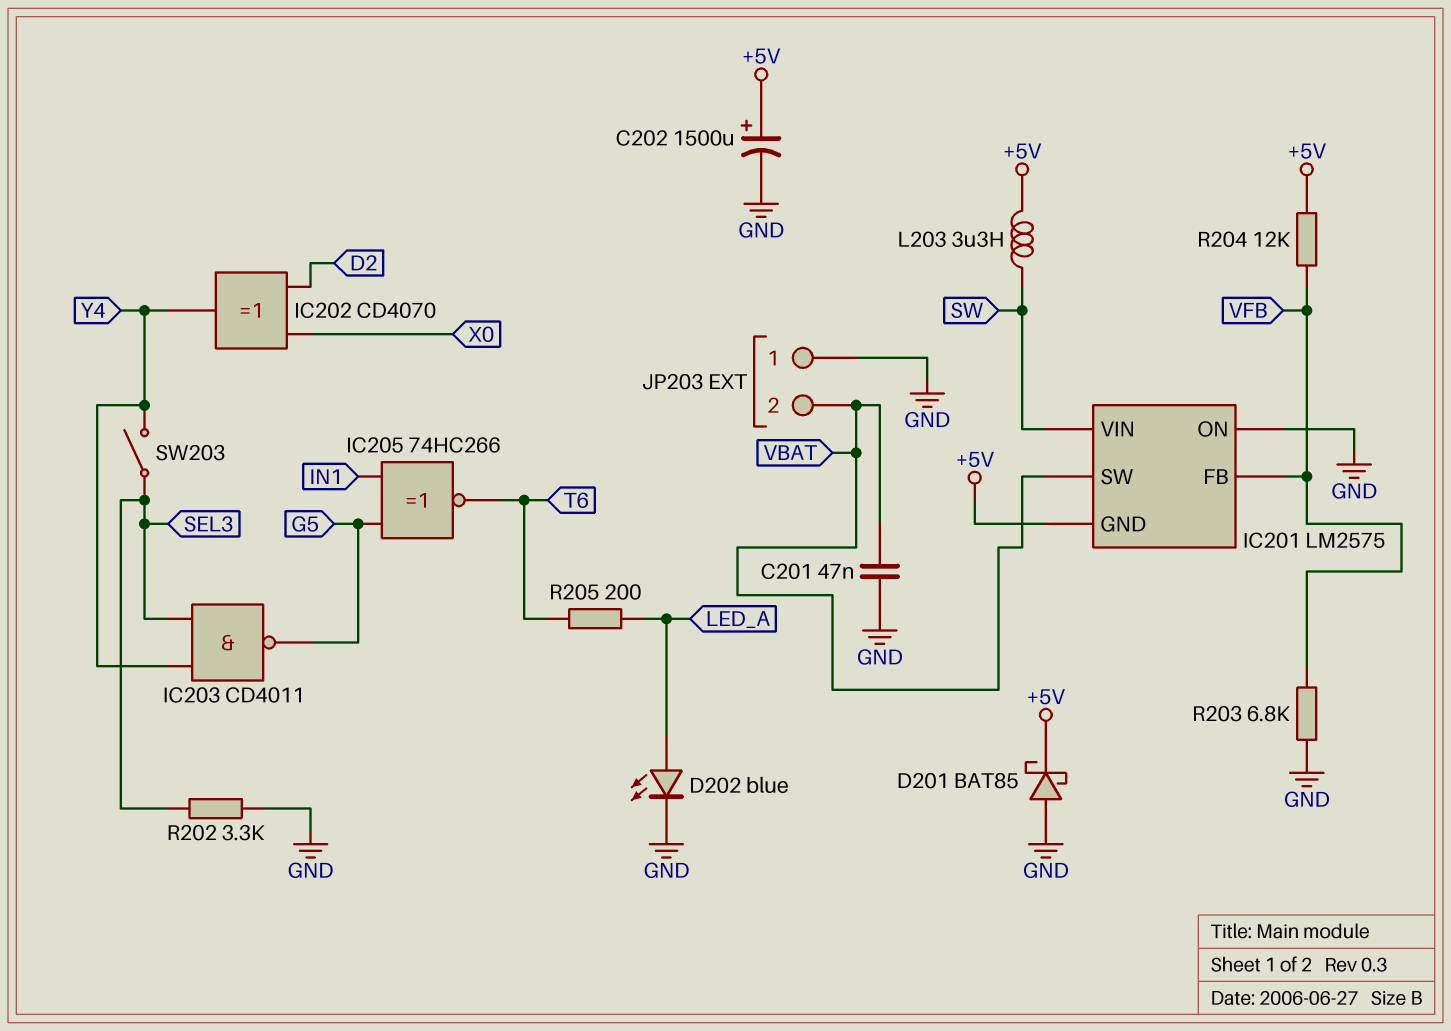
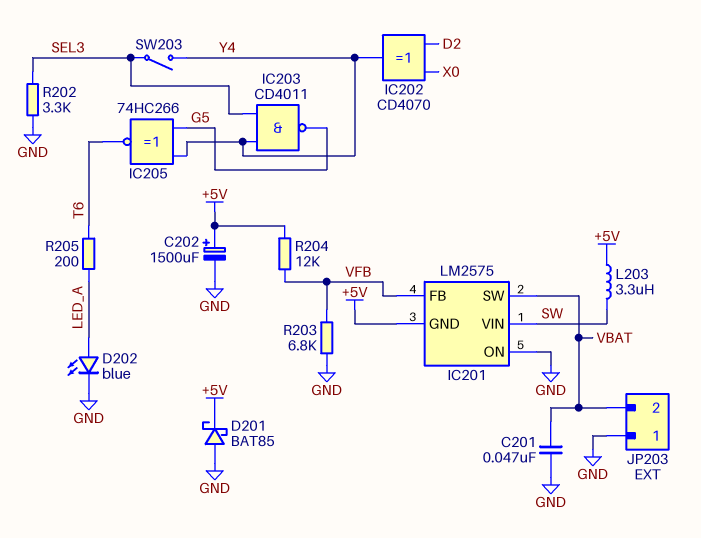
IC205: XNOR 74HC266 (in G5, in IN1, out T6) -> XNOR 74HC266 (in G5, in Y4, out T6)

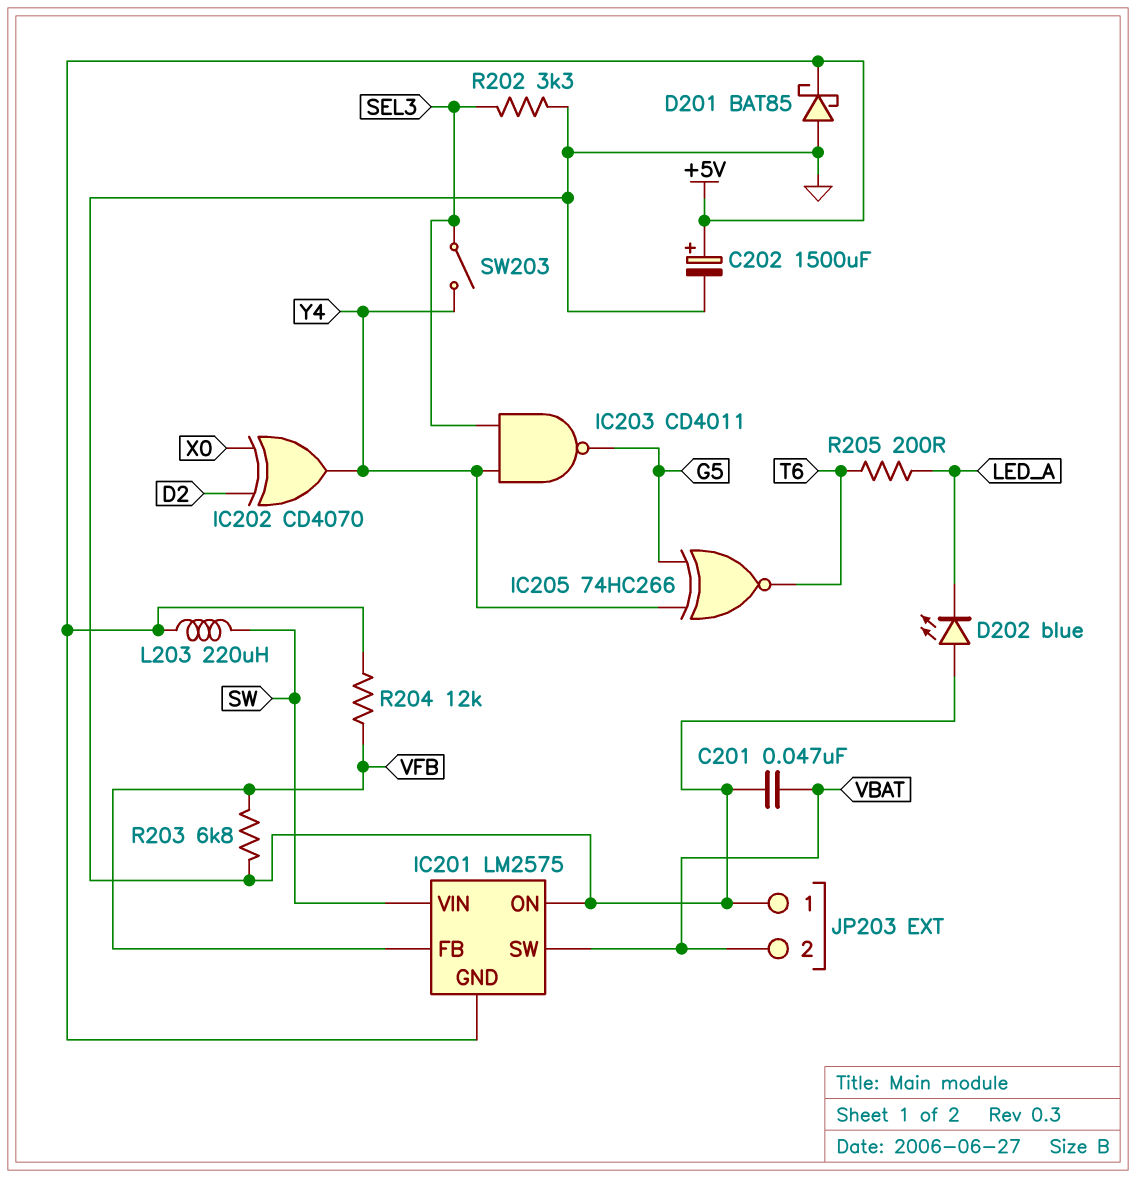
D202: LED blue (A LED_A, K GND) -> LED blue (A GND, K LED_A)
L203: 3.3uH (+5V, SW) -> 220uH (+5V, SW)

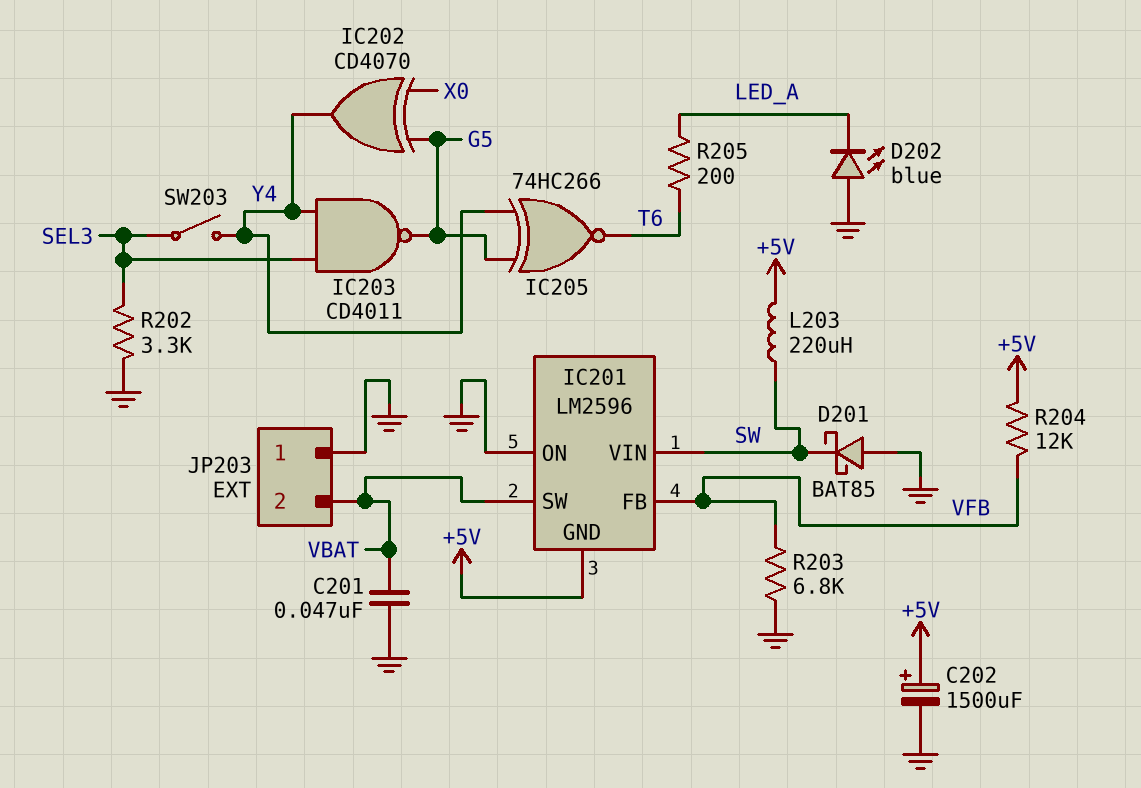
D201: schottky BAT85 (A GND, K +5V) -> schottky BAT85 (A GND, K SW)
IC201: LM2575 -> LM2596
IC202: XOR CD4070 (in D2, in X0, out Y4) -> XOR CD4070 (in G5, in X0, out Y4)

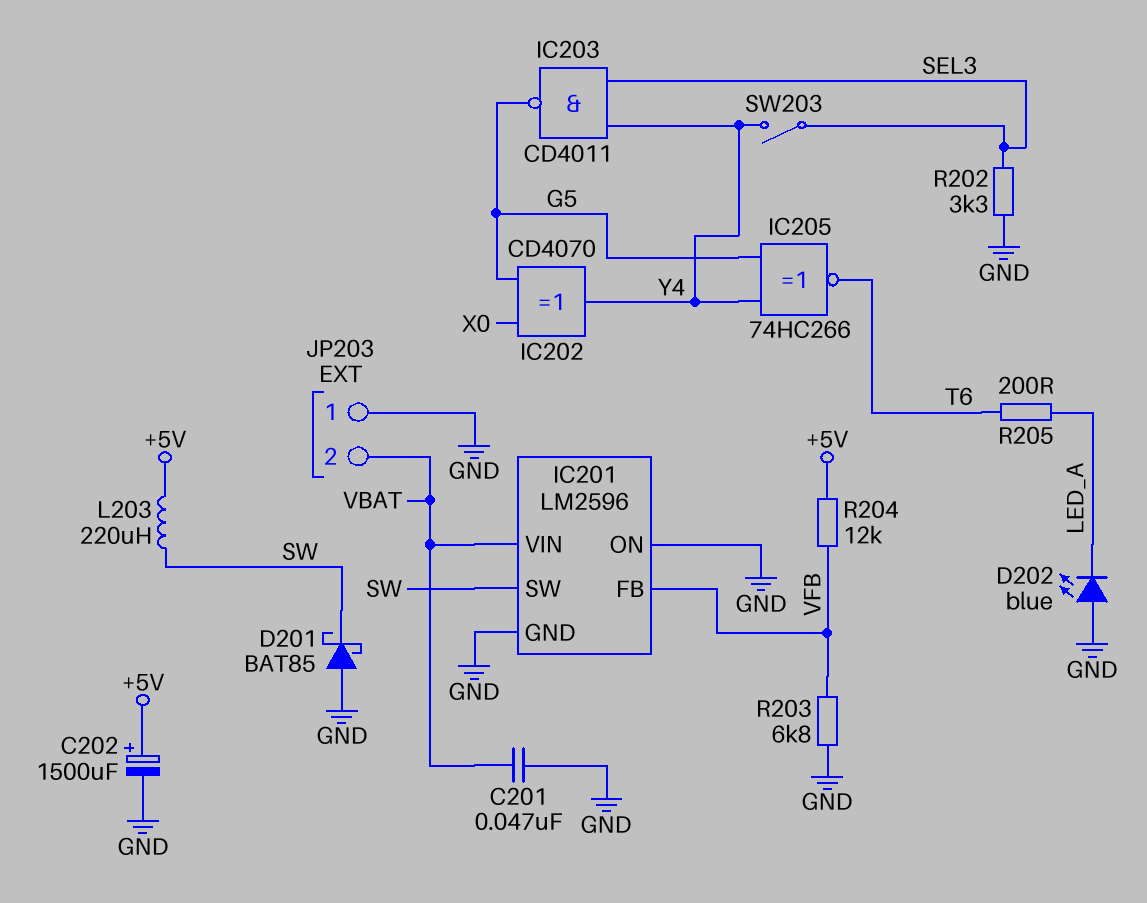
IC201 pin GND: +5V -> GND
IC201 pin SW: VBAT -> SW
IC201 pin VIN: SW -> VBAT

